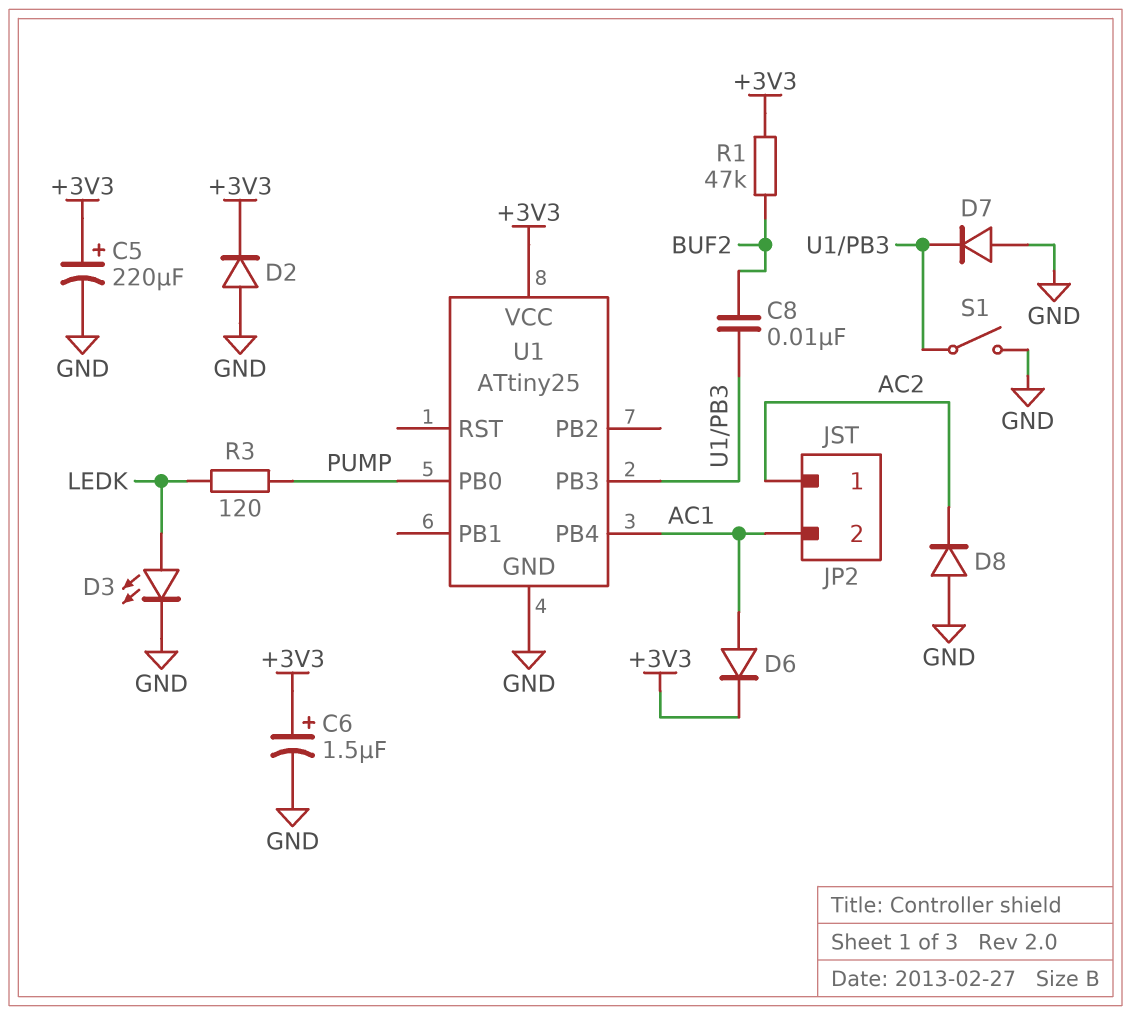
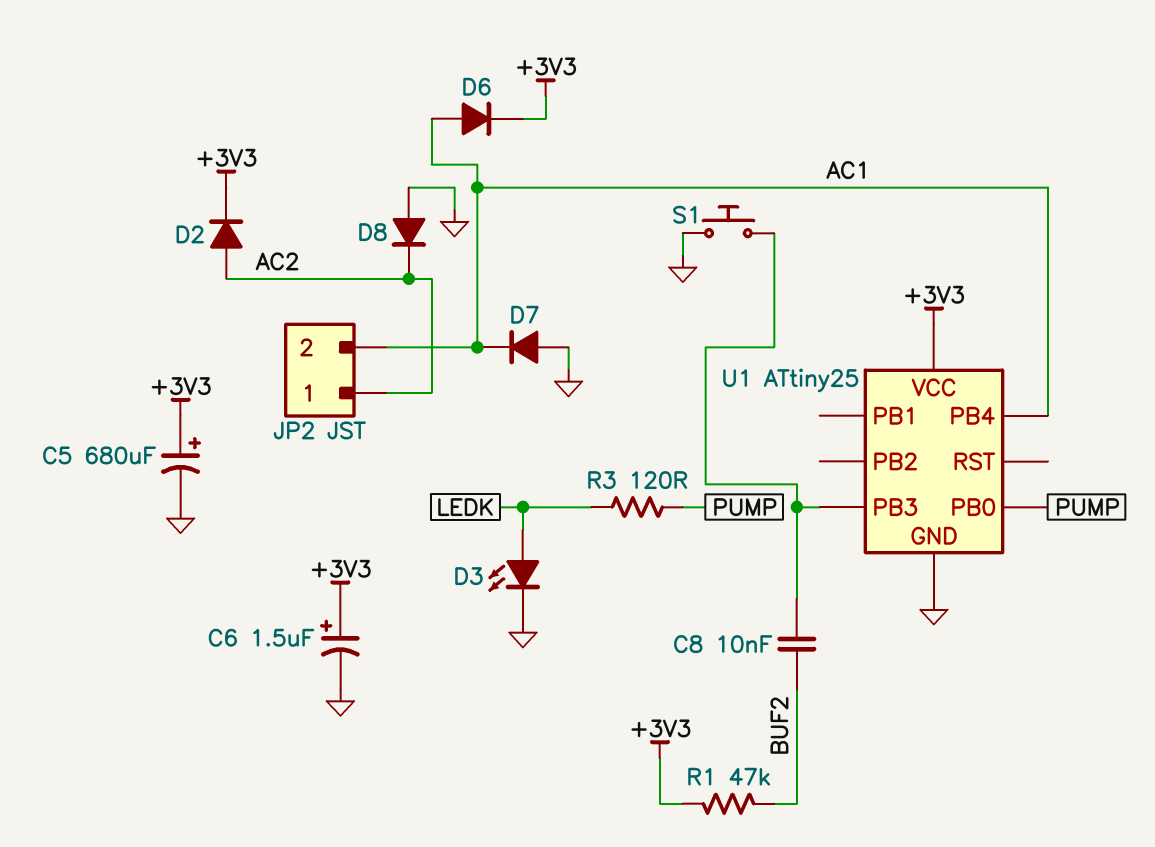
C5: 220uF (plus +3V3, minus GND) -> 680uF (plus +3V3, minus GND)
D2: diode (A GND, K +3V3) -> diode (A AC2, K +3V3)
D7: diode (A GND, K U1/PB3) -> diode (A GND, K AC1)
S1: switch (GND, U1/PB3) -> button (GND, U1/PB3)

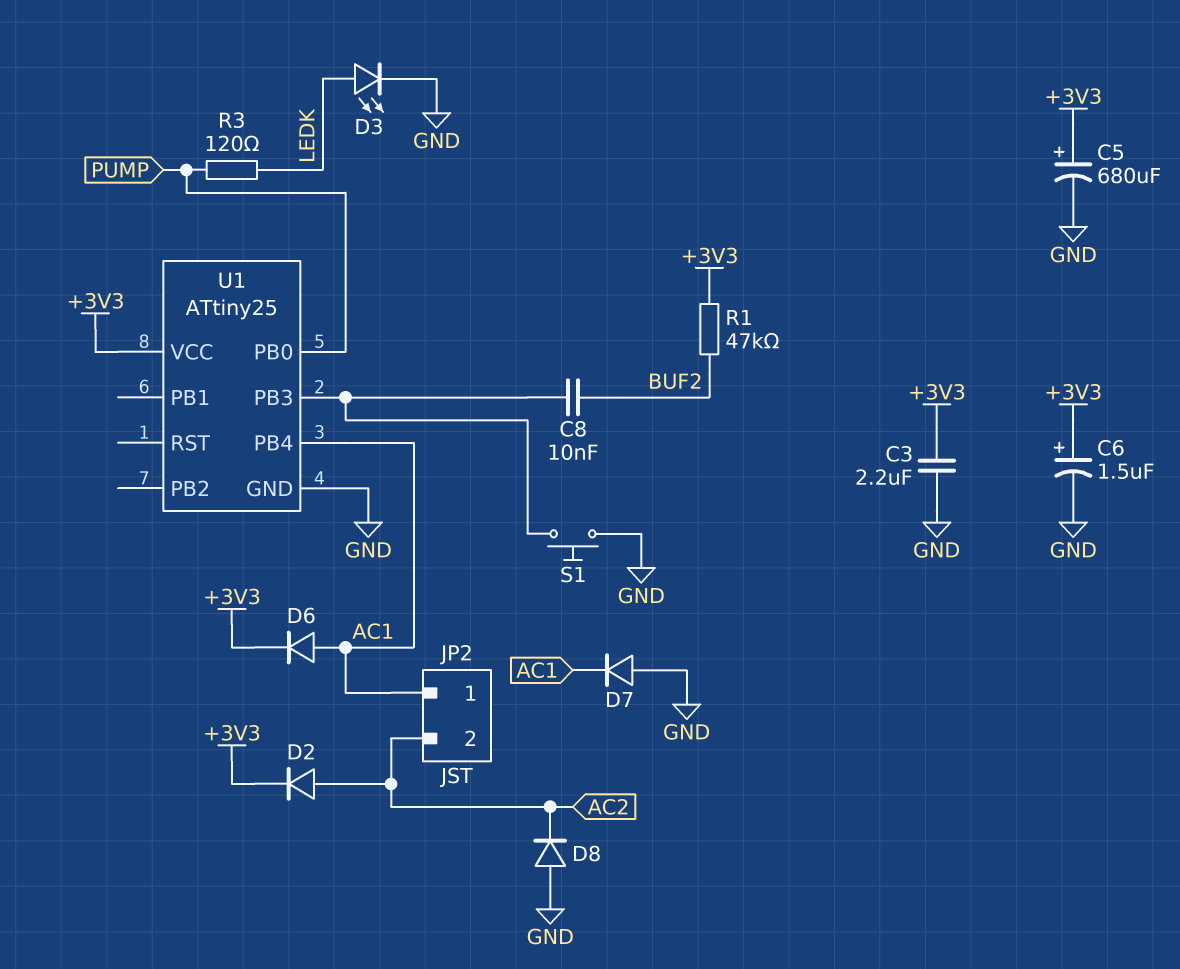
C3: none -> 2.2uF (+3V3, GND)
JP2 pin 1: AC2 -> AC1
JP2 pin 2: AC1 -> AC2

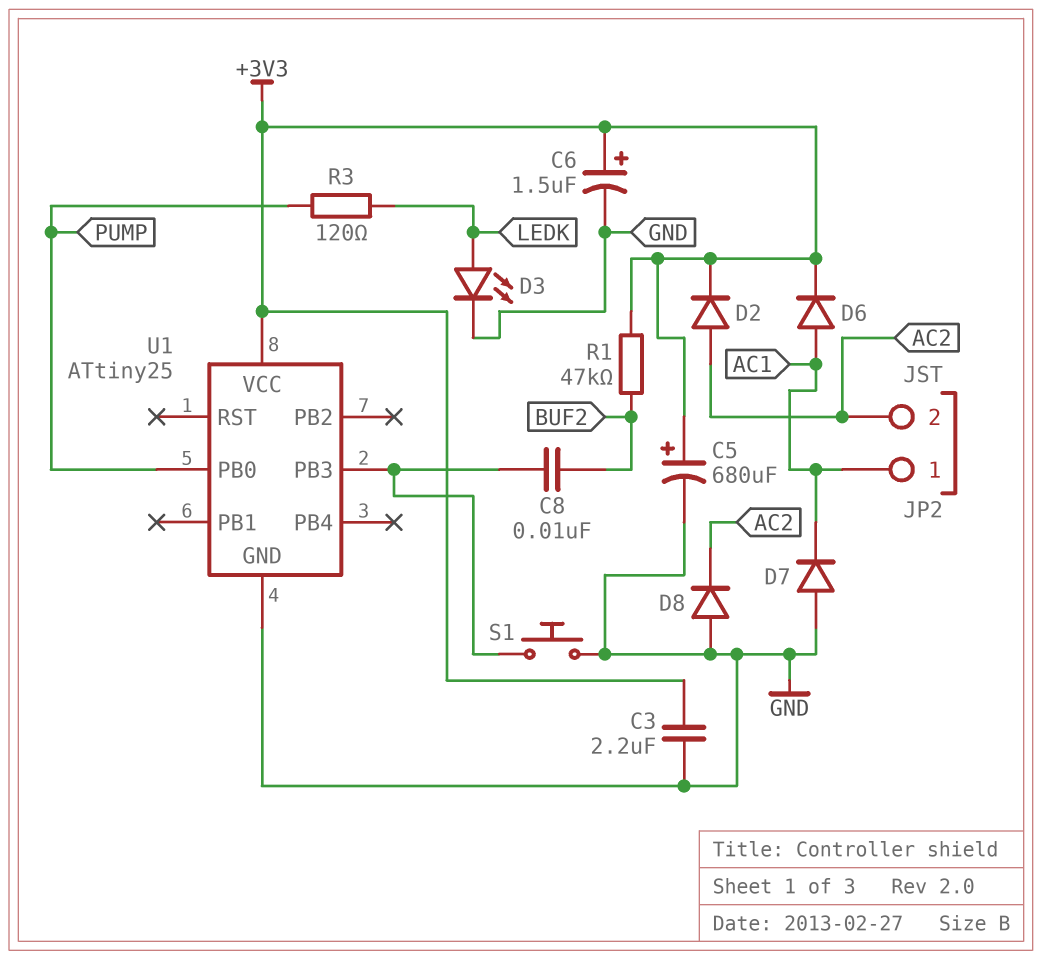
U1 pin PB4: AC1 -> none

